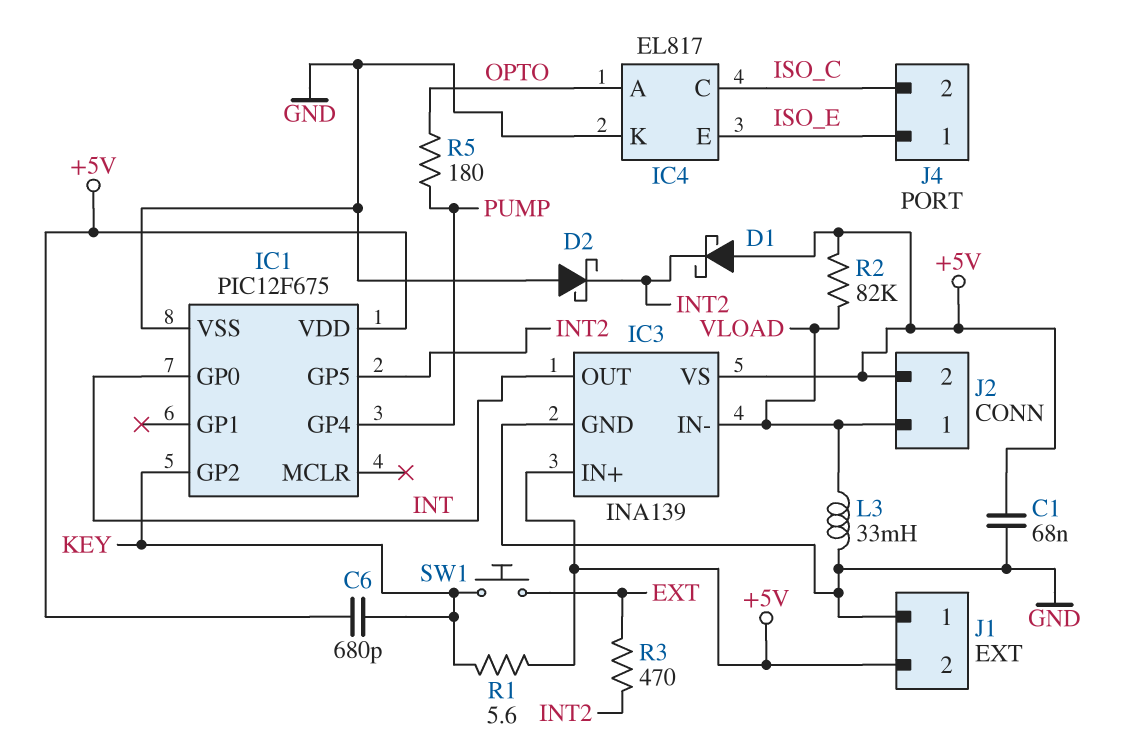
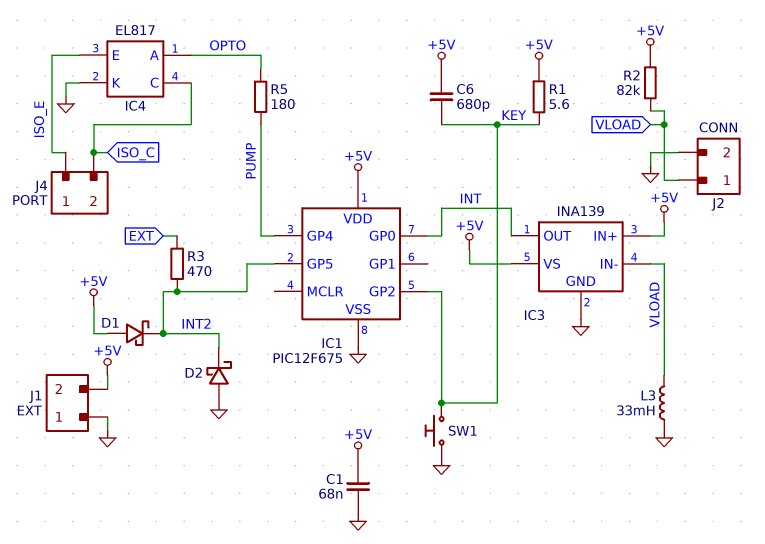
J2 pin 2: +5V -> GND
SW1: button (EXT, KEY) -> button (GND, KEY)

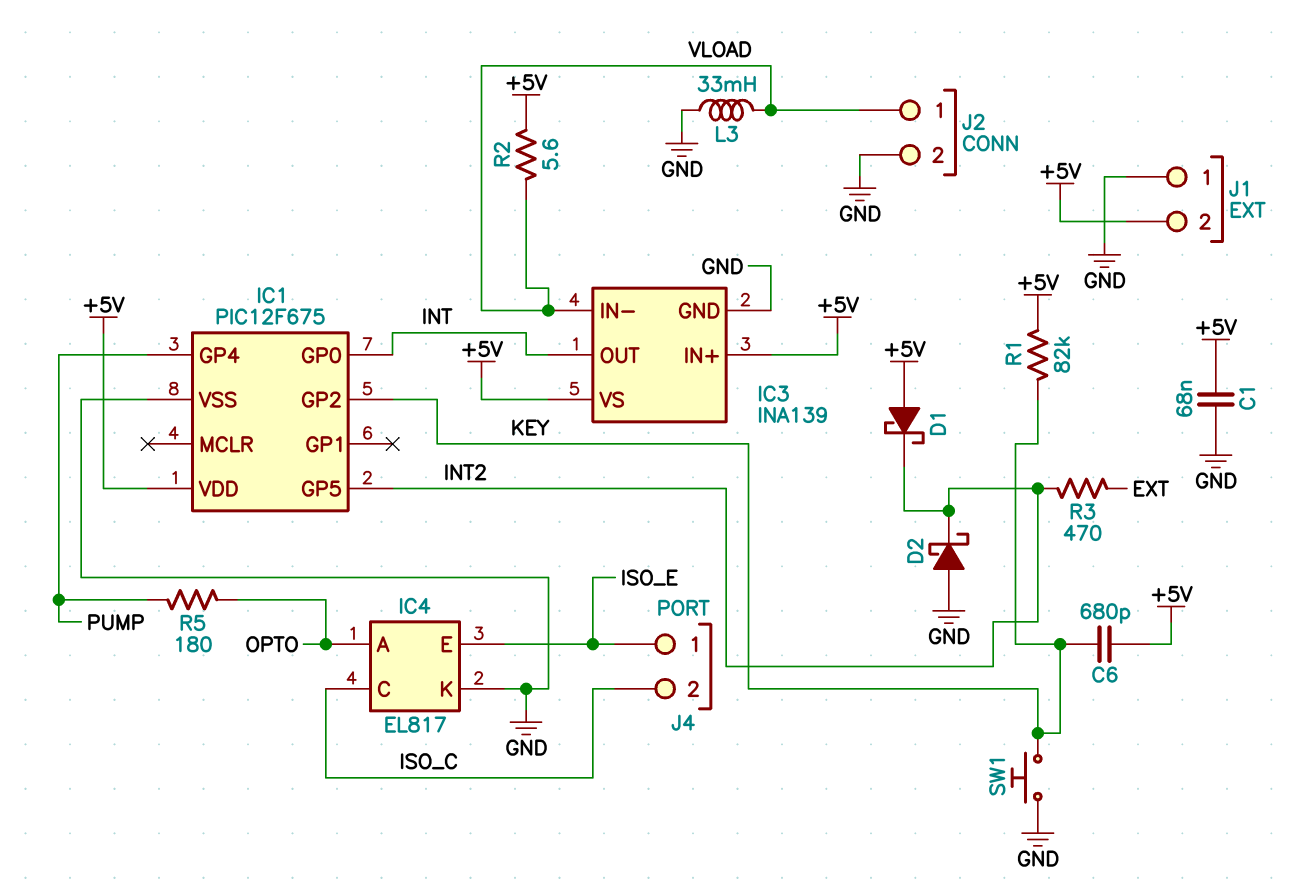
R1: 5.6 (+5V, KEY) -> 82k (+5V, KEY)
R2: 82k (+5V, VLOAD) -> 5.6 (+5V, VLOAD)

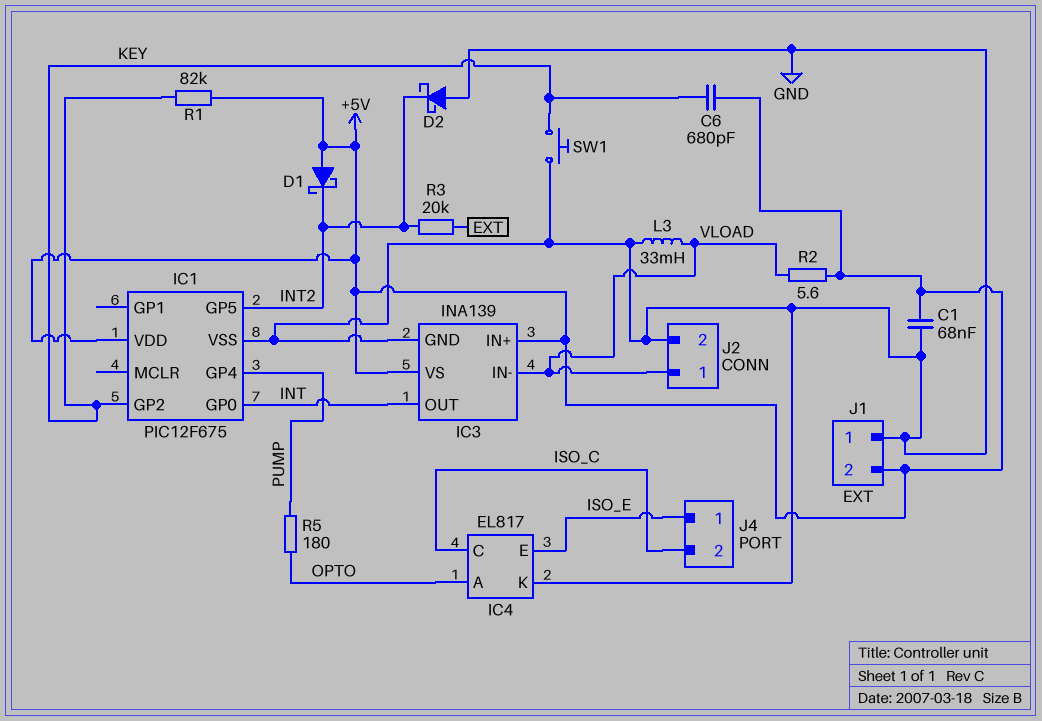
R3: 470 (EXT, INT2) -> 20k (EXT, INT2)

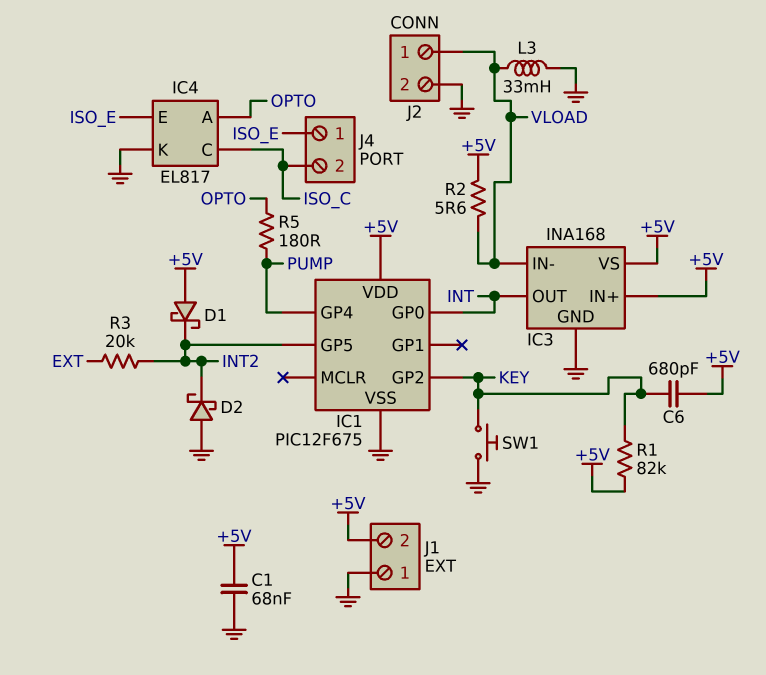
IC3: INA139 -> INA168

